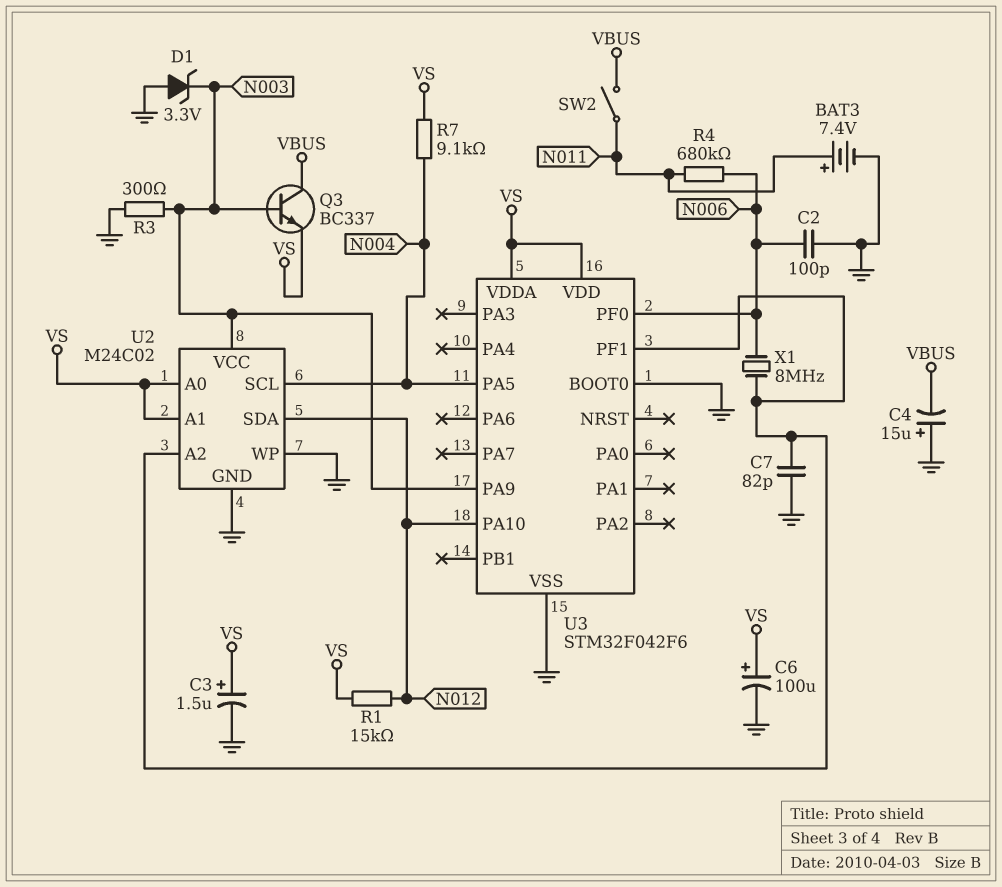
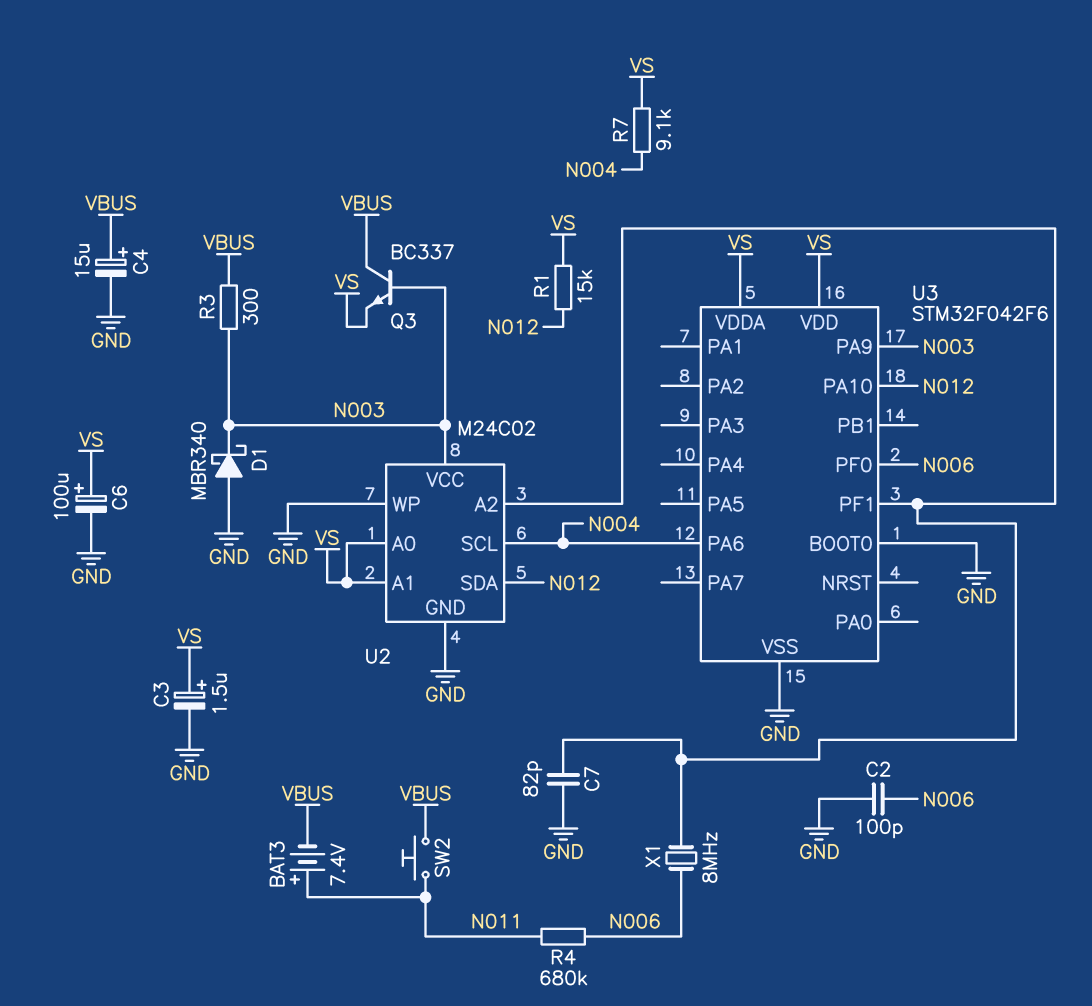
BAT3: 7.4V (plus N011, minus GND) -> 7.4V (plus N011, minus VBUS)
C4: 15uF (plus GND, minus VBUS) -> 15uF (plus VBUS, minus GND)
D1: zener 3.3V (A GND, K N003) -> schottky MBR340 (A GND, K N003)
R3: 300 (GND, N003) -> 300 (N003, VBUS)
SW2: switch (N011, VBUS) -> button (N011, VBUS)
U3 pin PA5: N004 -> none
U3 pin PA6: none -> N004

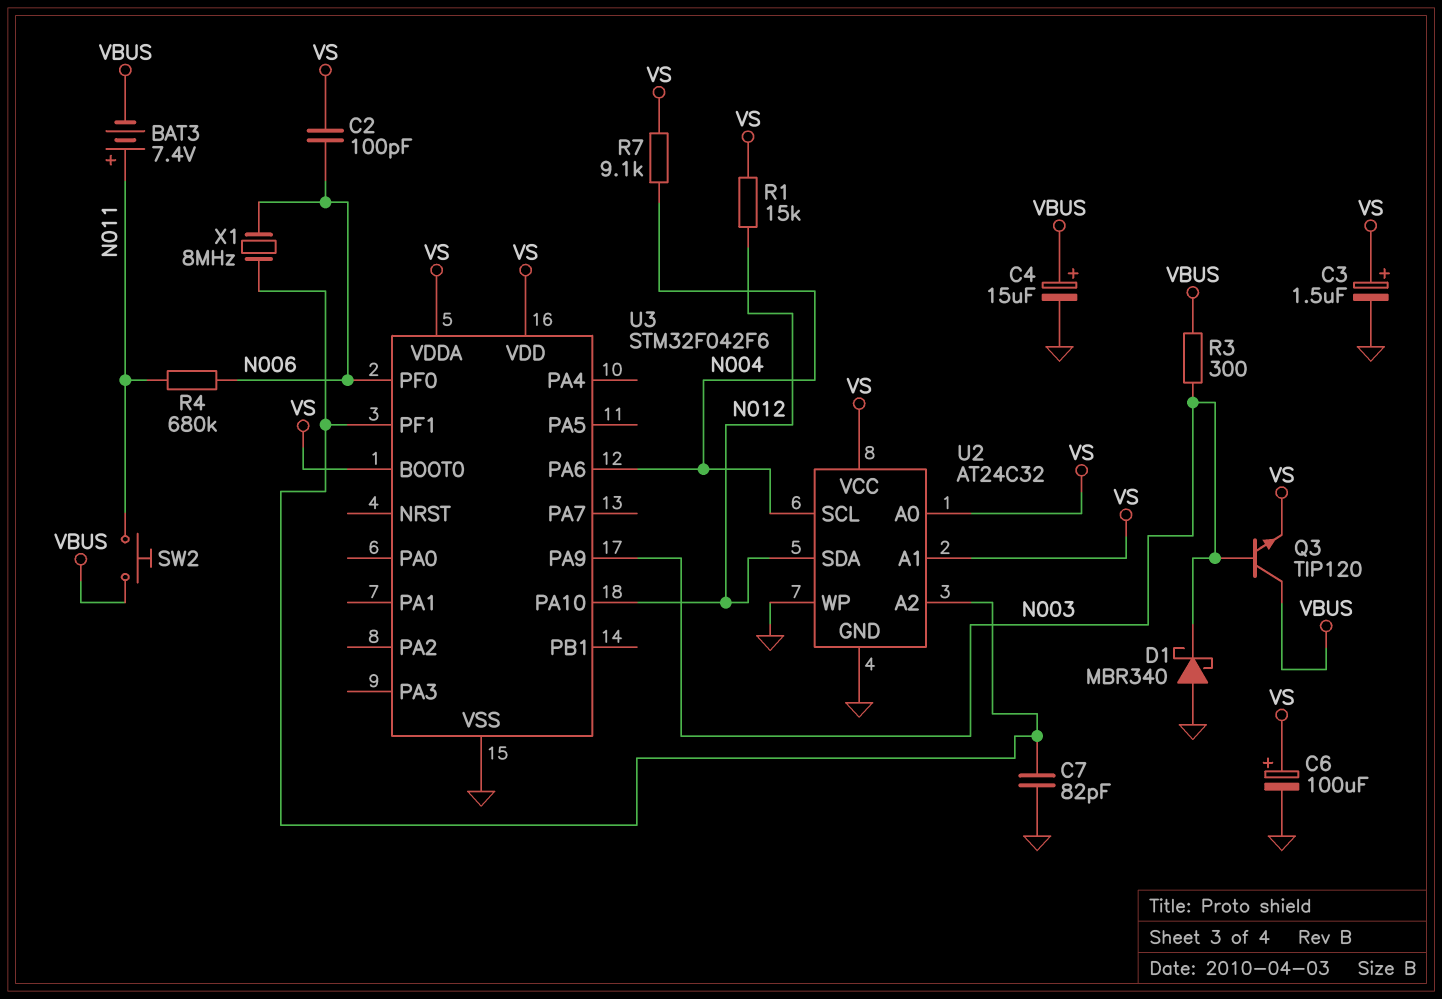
C2: 100pF (GND, N006) -> 100pF (N006, VS)
Q3: NPN BC337 (B N003, C VBUS, E VS) -> NPN TIP120 (B N003, C VBUS, E VS)
U2: M24C02 -> AT24C32
U2 pin VCC: N003 -> VS
U3 pin BOOT0: GND -> VS

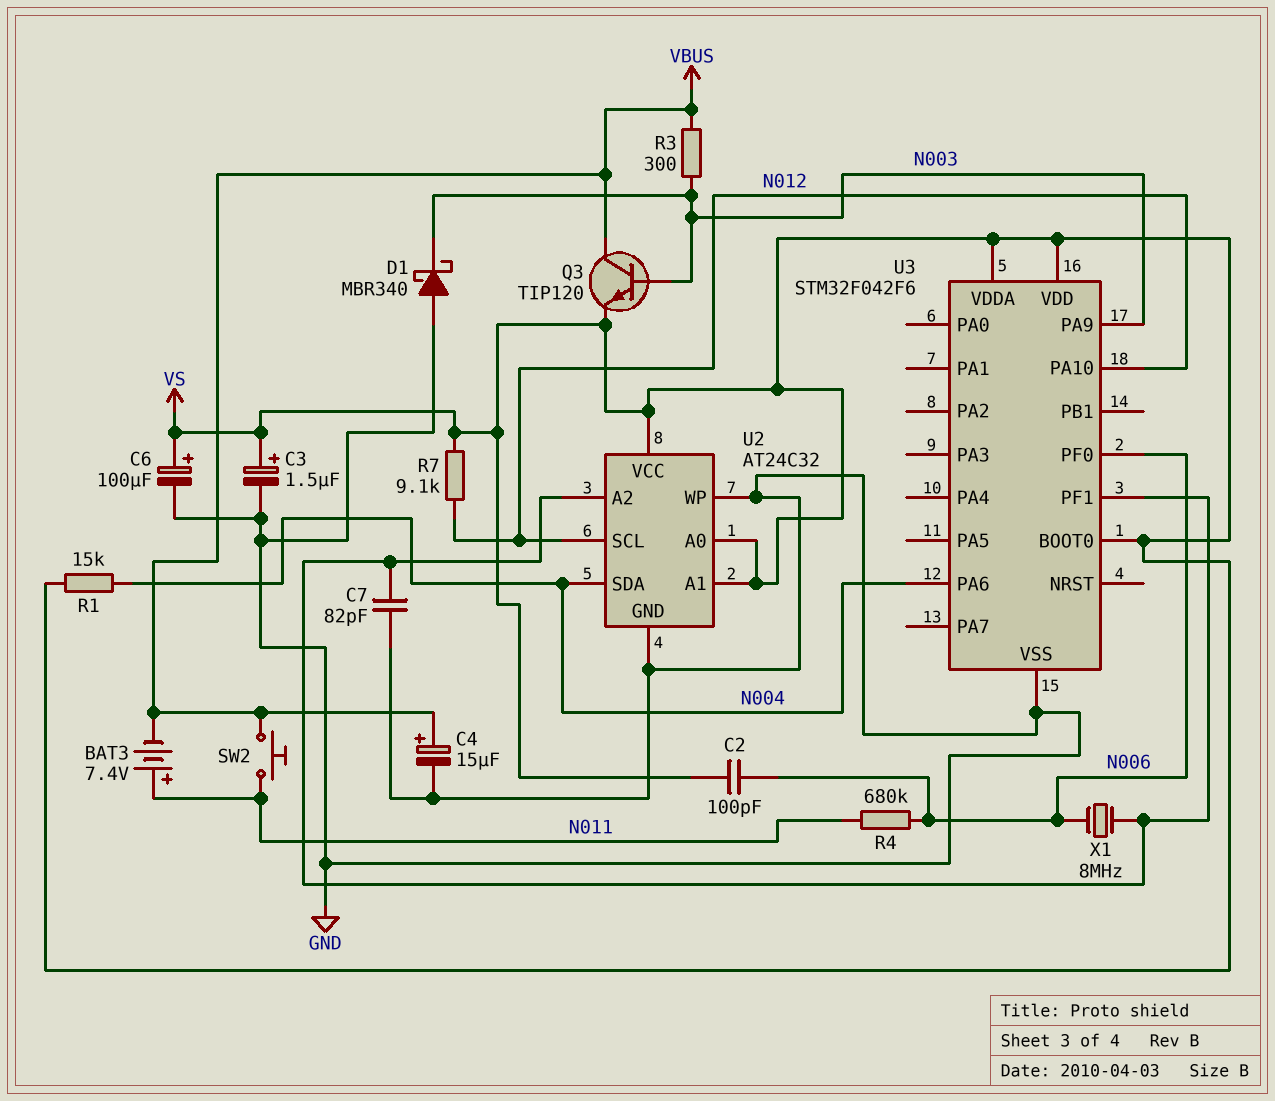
R1: 15k (N012, VS) -> 15k (N004, VS)
R7: 9.1k (N004, VS) -> 9.1k (N012, VS)
U2 pin SCL: N004 -> N012
U2 pin SDA: N012 -> N004

